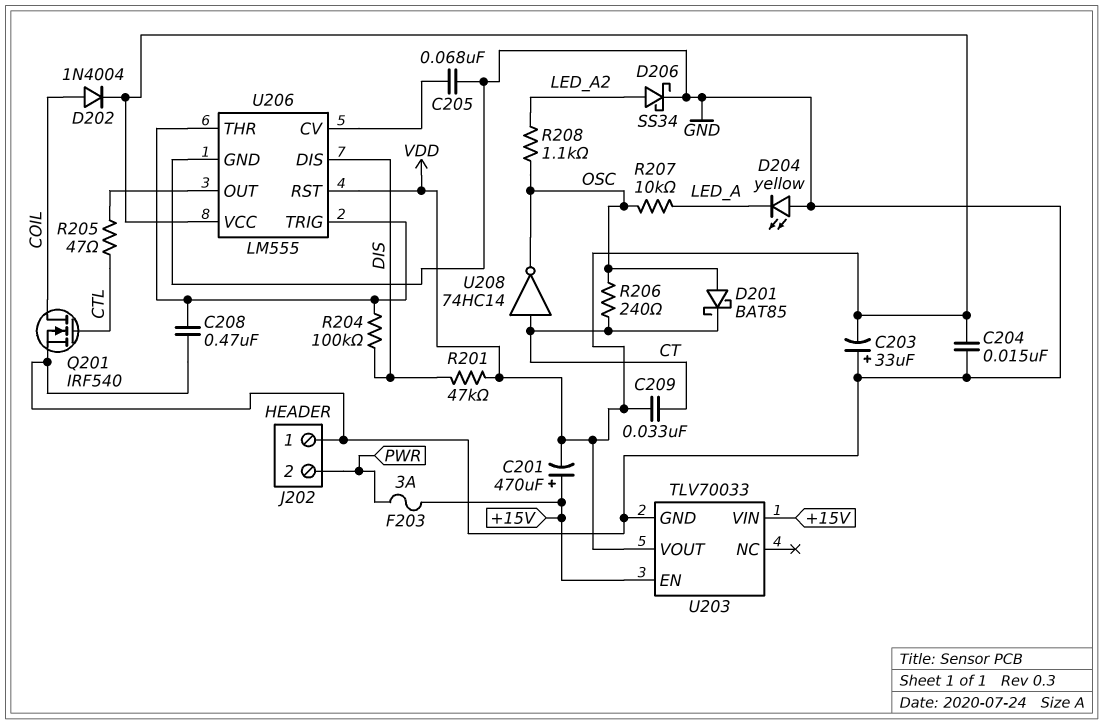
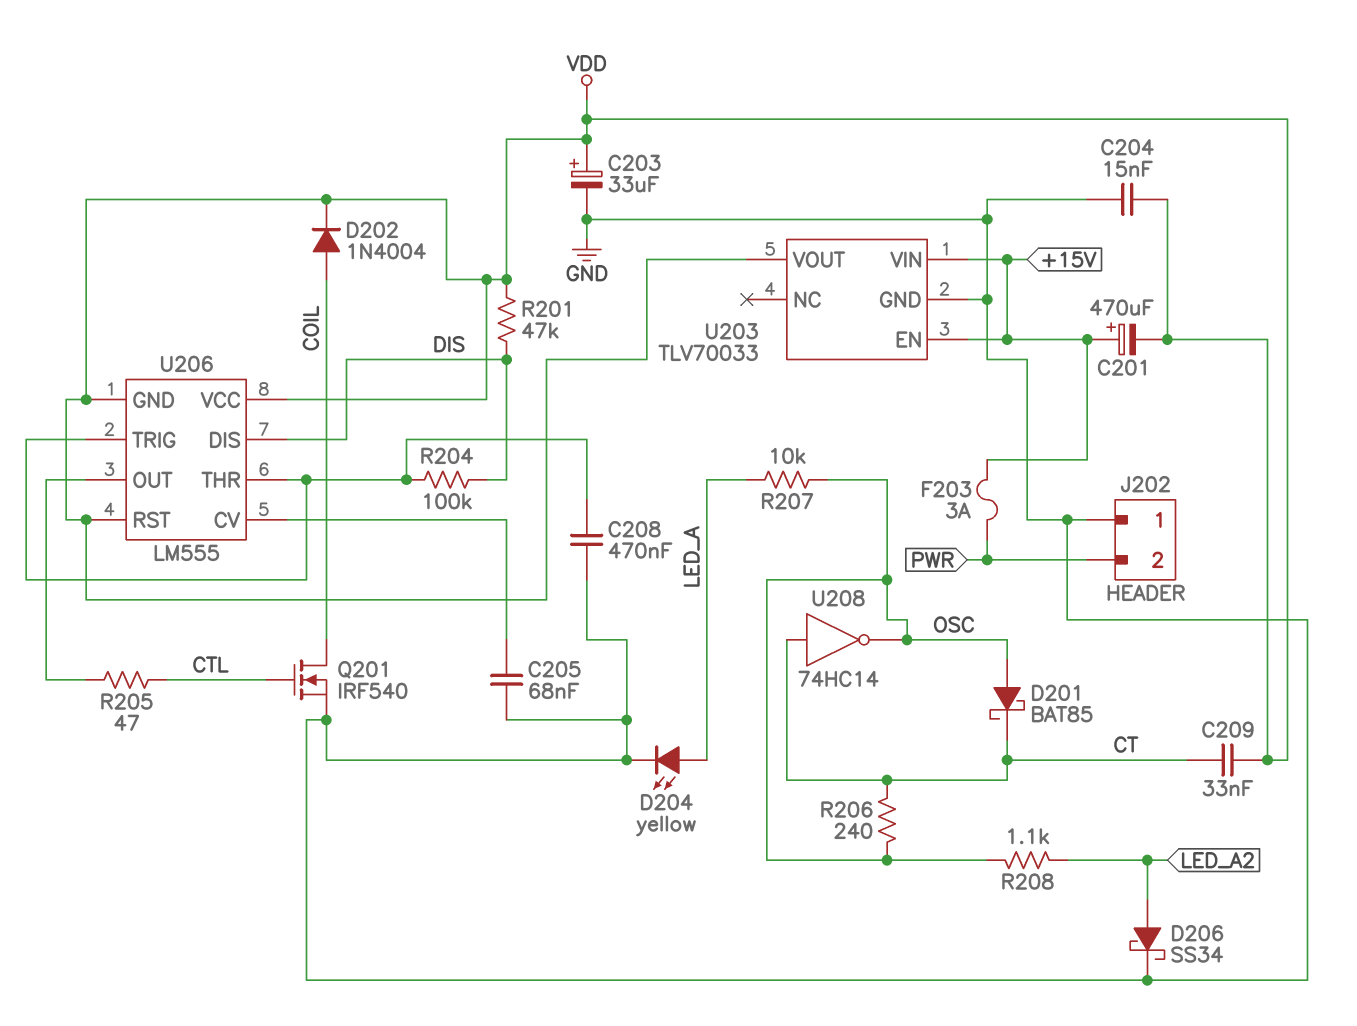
C203: 33uF (plus GND, minus VDD) -> 33uF (plus VDD, minus GND)
D204: LED yellow (A GND, K LED_A) -> LED yellow (A LED_A, K GND)
U206 pin GND: GND -> VDD

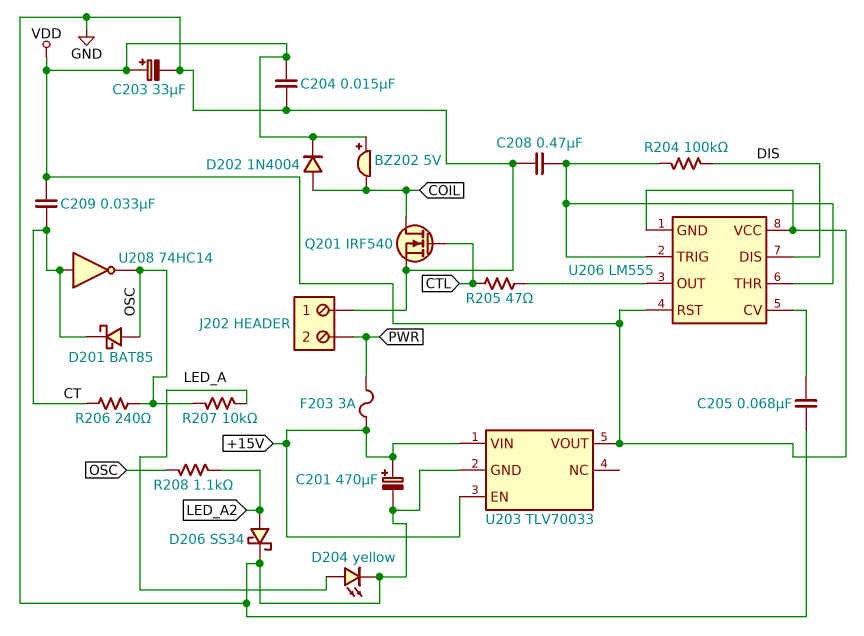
BZ202: none -> buzzer 5V (plus VDD, minus COIL)
C201: 470uF (plus +15V, minus VDD) -> 470uF (plus +15V, minus GND)
R201: 47k (DIS, VDD) -> none

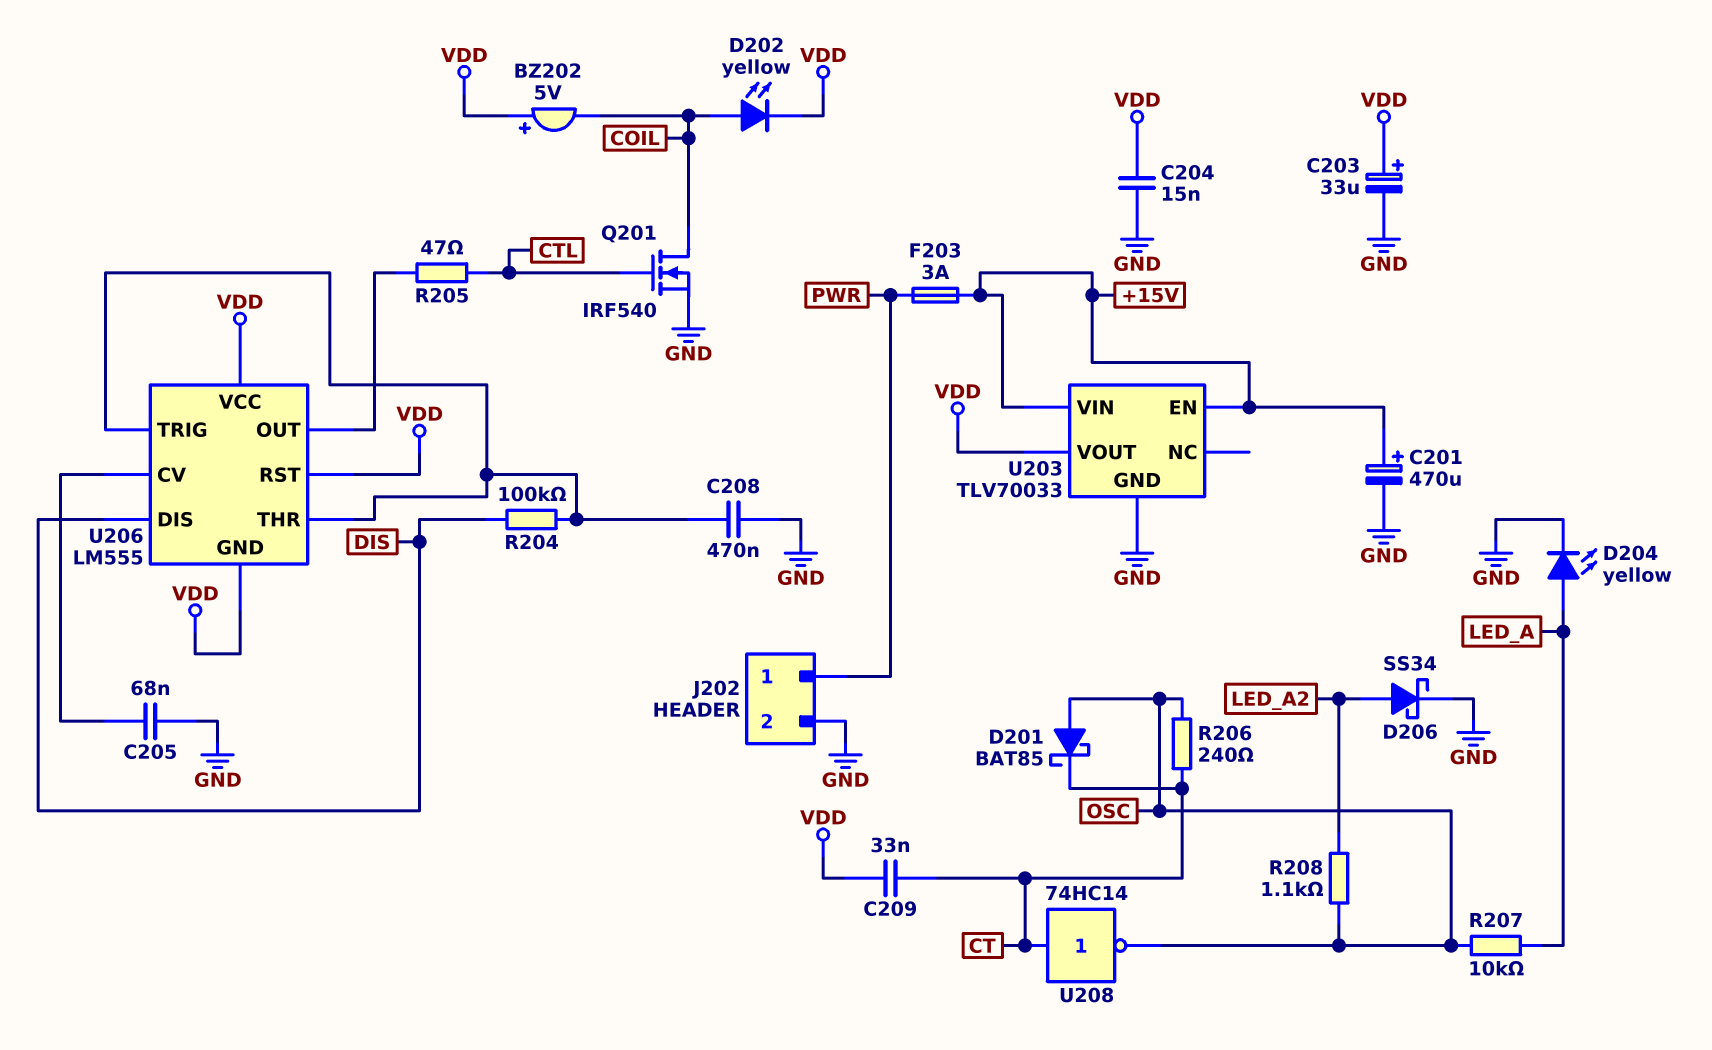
D202: diode 1N4004 (A COIL, K VDD) -> LED yellow (A COIL, K VDD)
J202 pin 1: GND -> PWR
J202 pin 2: PWR -> GND

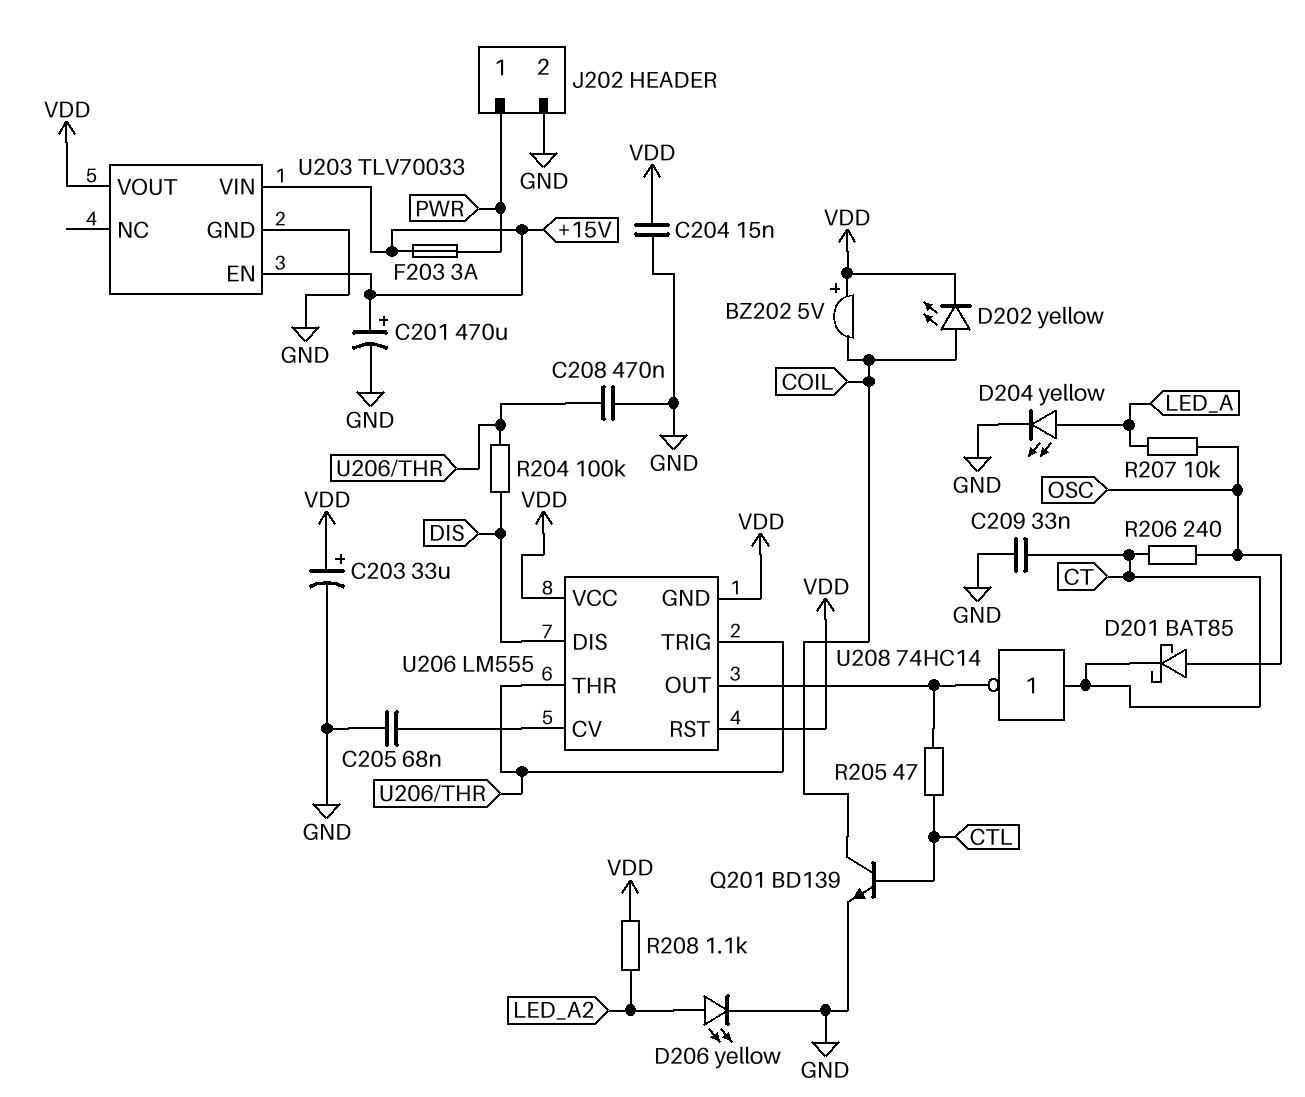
C209: 33nF (CT, VDD) -> 33nF (CT, GND)
D206: schottky SS34 (A LED_A2, K GND) -> LED yellow (A LED_A2, K GND)
Q201: NMOS IRF540 (G CTL, D COIL, S GND) -> NPN BD139 (B CTL, C COIL, E GND)
R208: 1.1k (LED_A2, OSC) -> 1.1k (LED_A2, VDD)
U208: NOT 74HC14 (in CT, out OSC) -> NOT 74HC14 (in CT, out U206/OUT)

